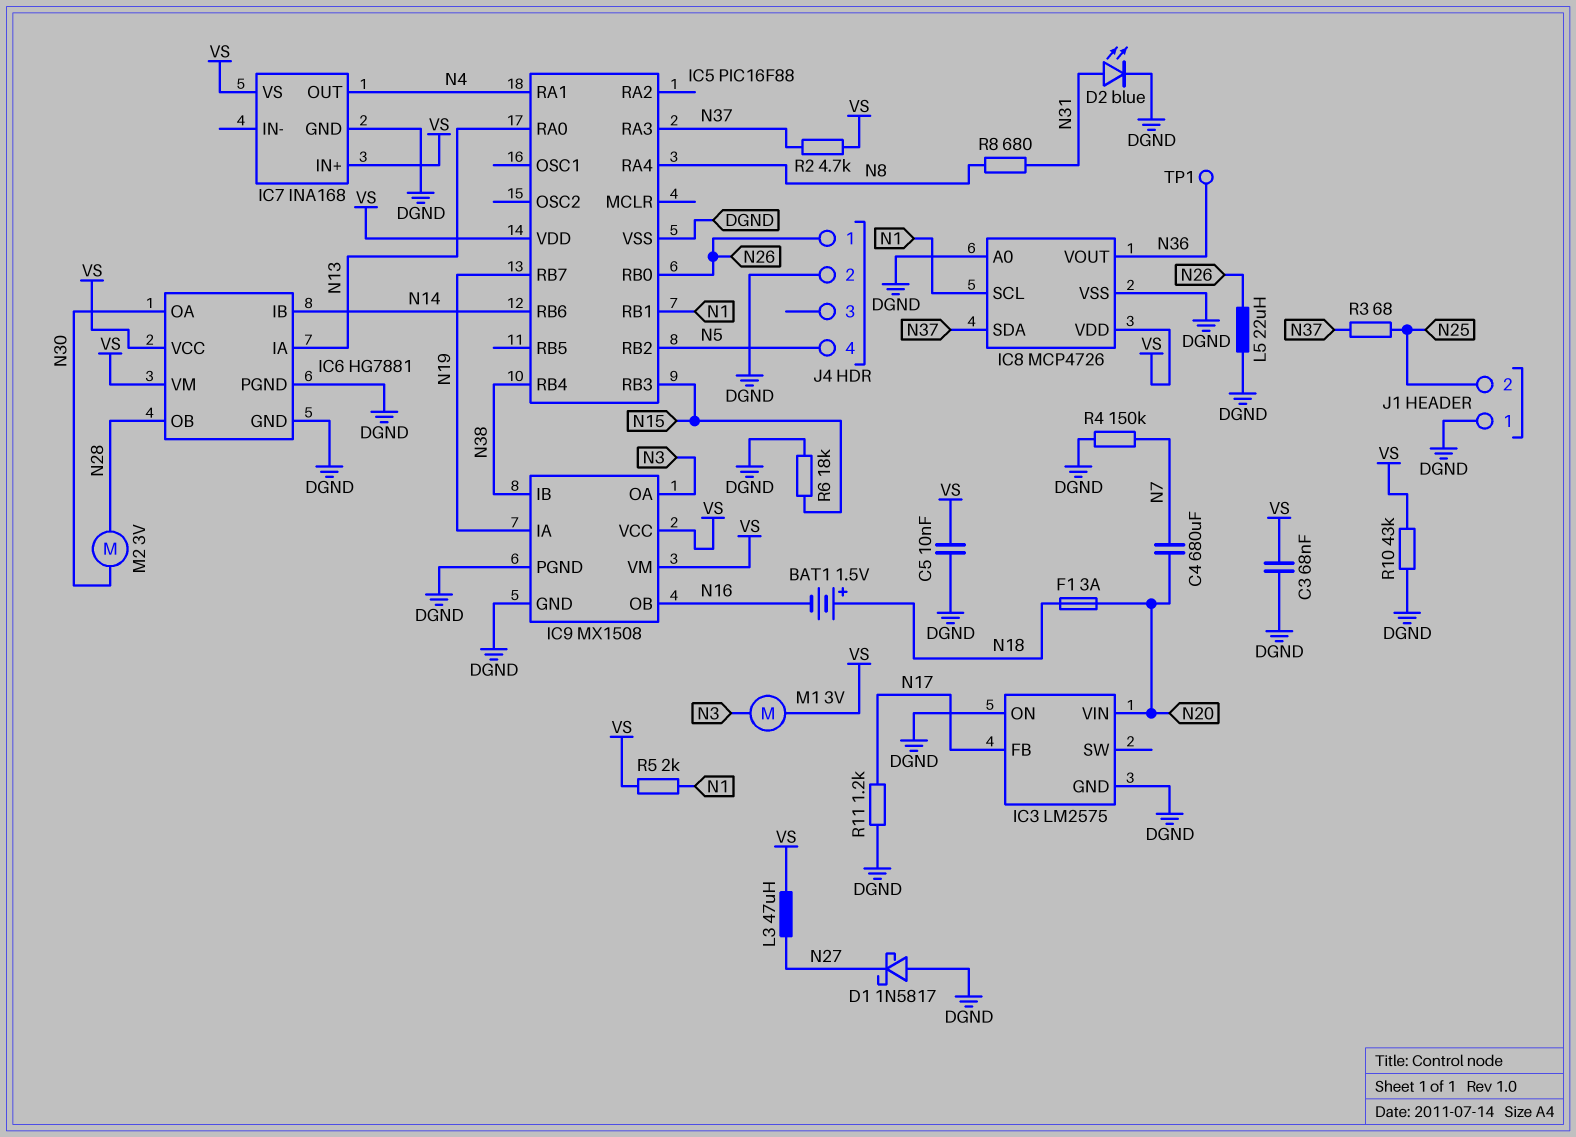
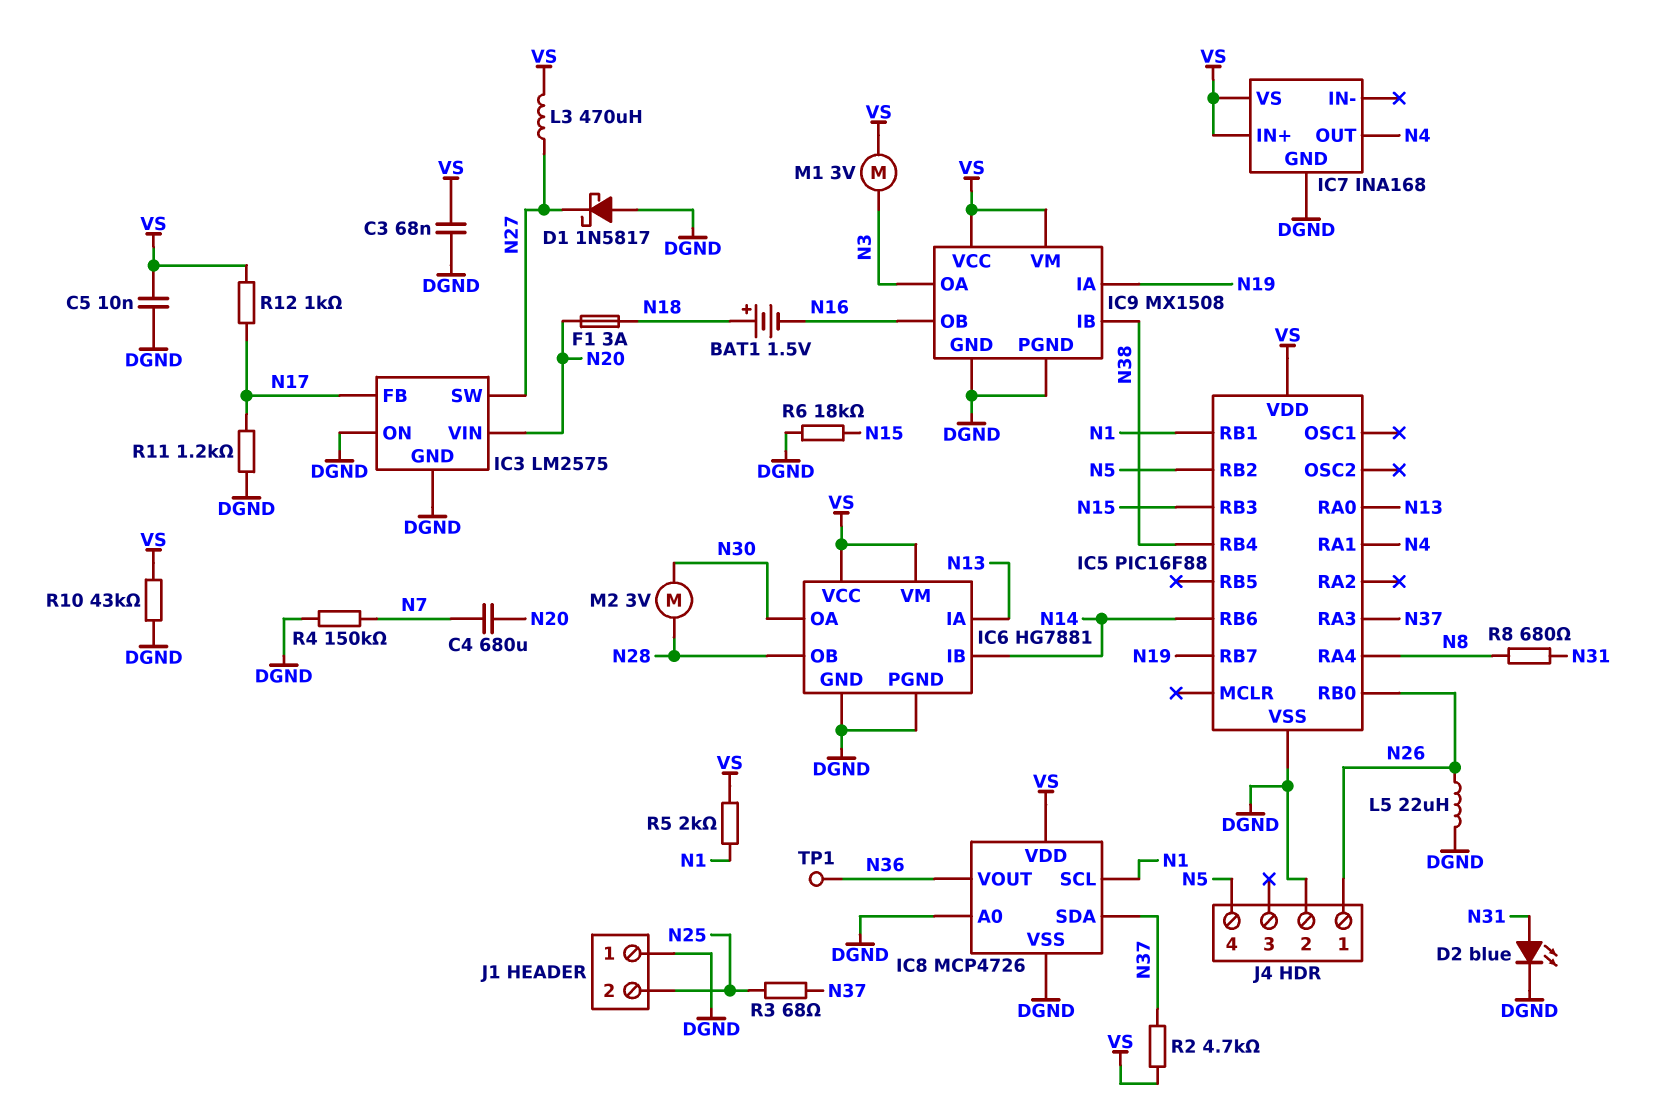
IC3 pin SW: none -> N27
L3: 47uH (N27, VS) -> 470uH (N27, VS)
R12: none -> 1k (N17, VS)

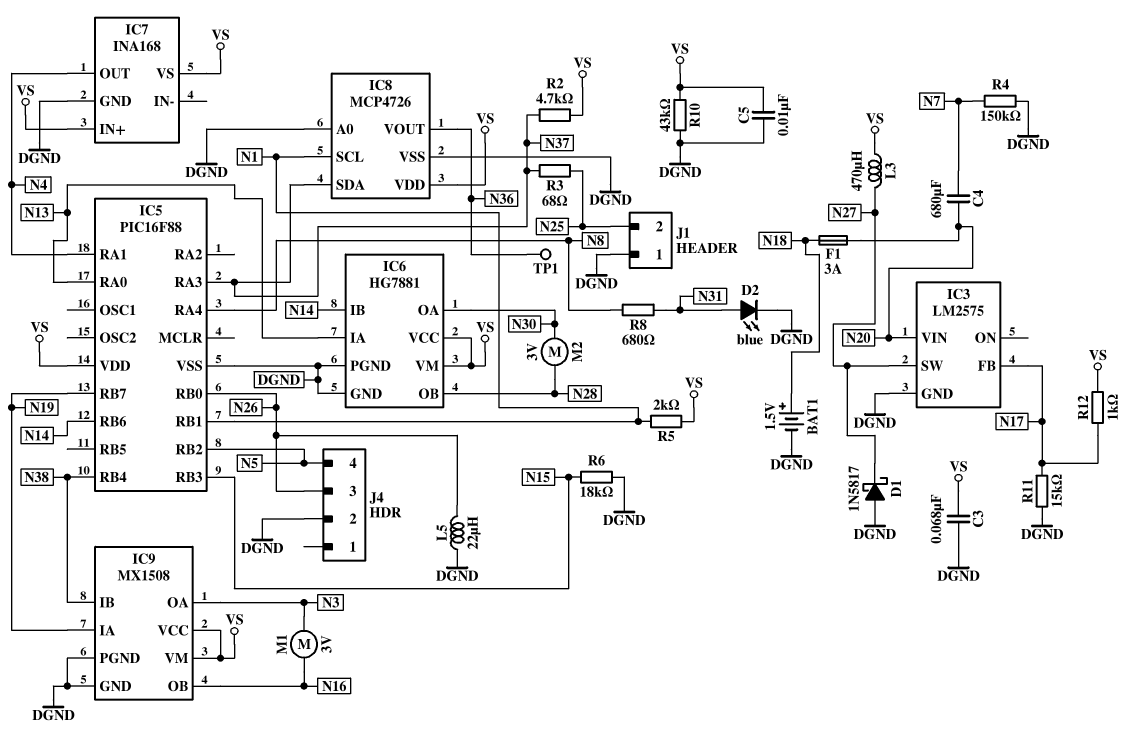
BAT1: 1.5V (plus N18, minus N16) -> 1.5V (plus N18, minus DGND)
IC3 pin ON: DGND -> none
J4 pin 1: N26 -> none
J4 pin 3: none -> N26
M1: motor 3V (N3, VS) -> motor 3V (N3, N16)
R11: 1.2k (DGND, N17) -> 15k (DGND, N17)

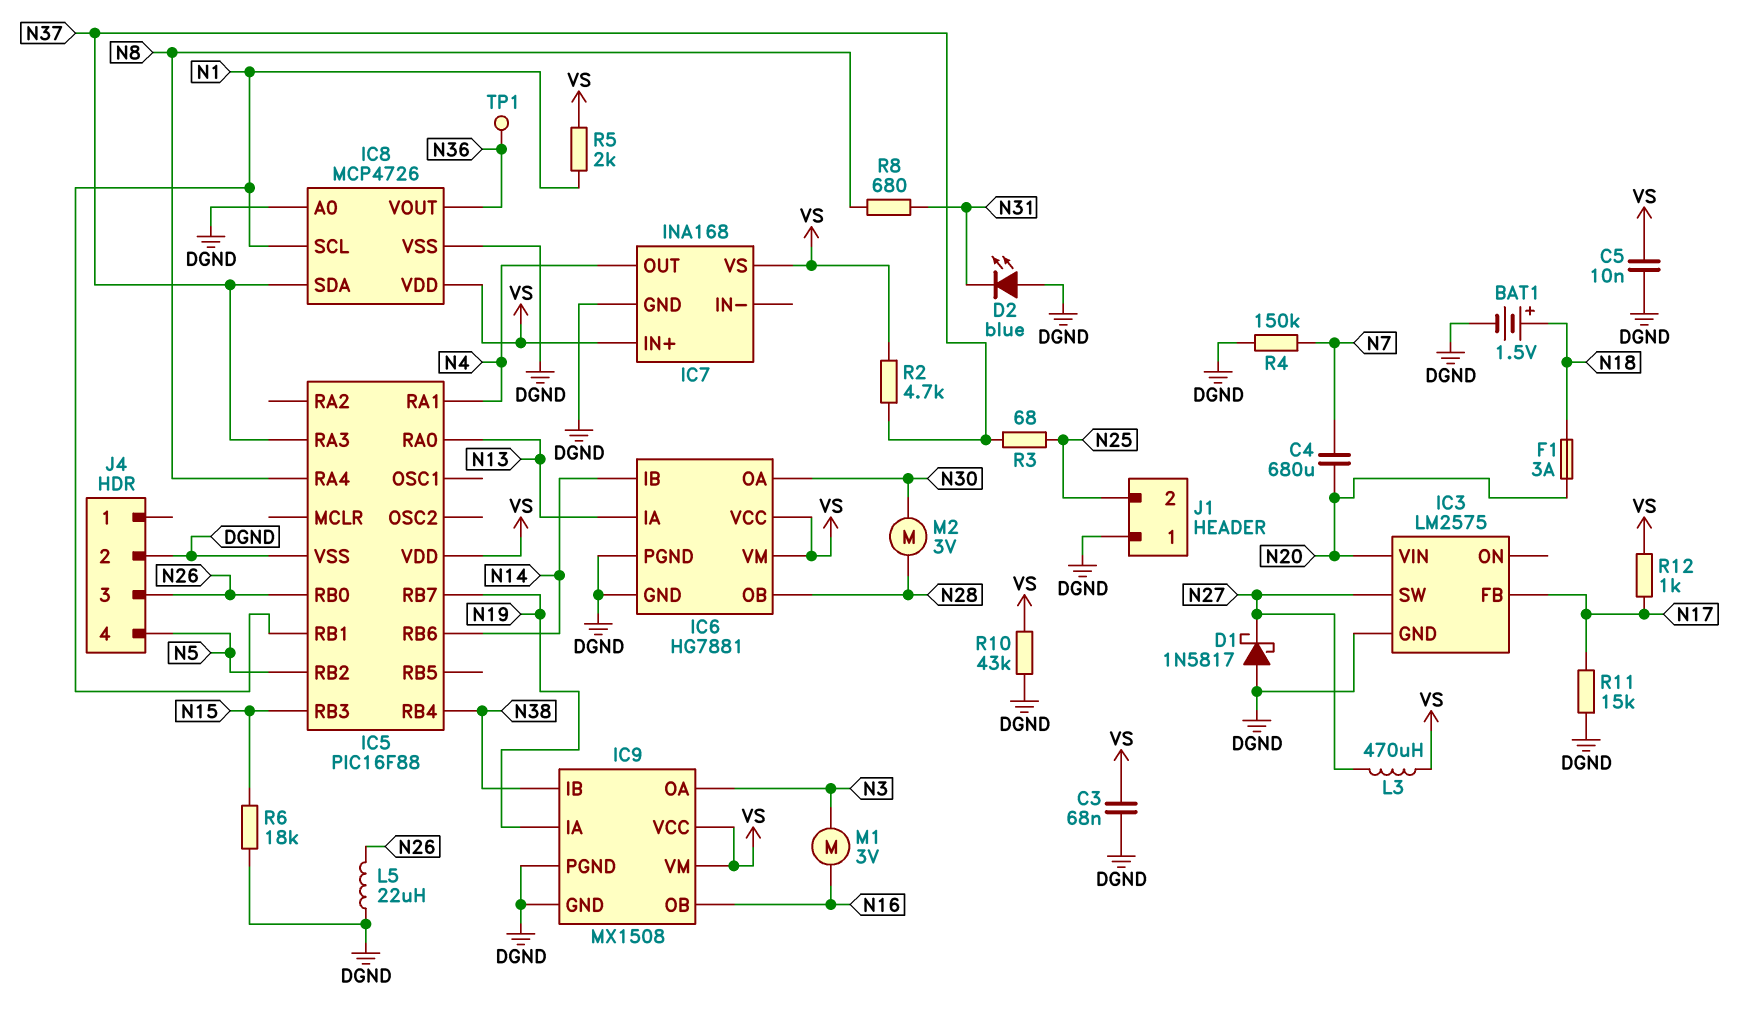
D2: LED blue (A N31, K DGND) -> LED blue (A DGND, K N31)

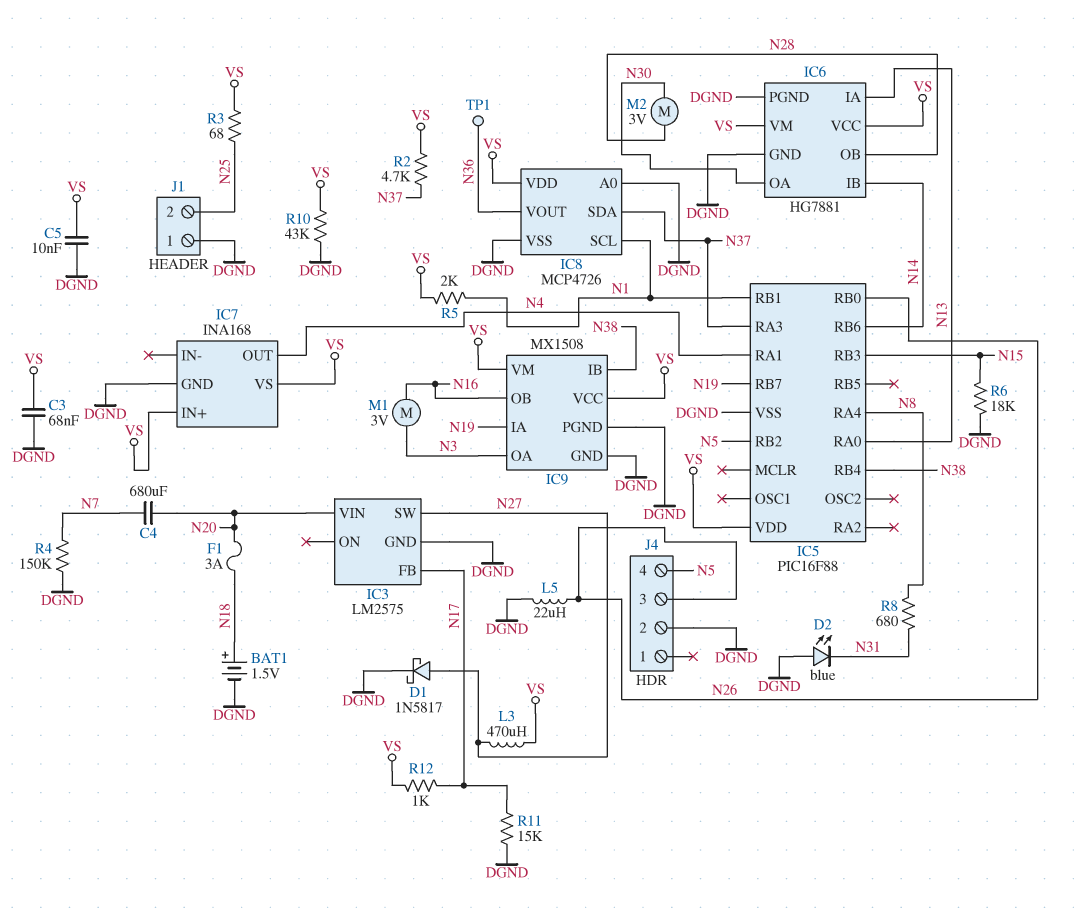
D1: schottky 1N5817 (A DGND, K N27) -> schottky 1N5817 (A N27, K DGND)
R3: 68 (N25, N37) -> 68 (N25, VS)

